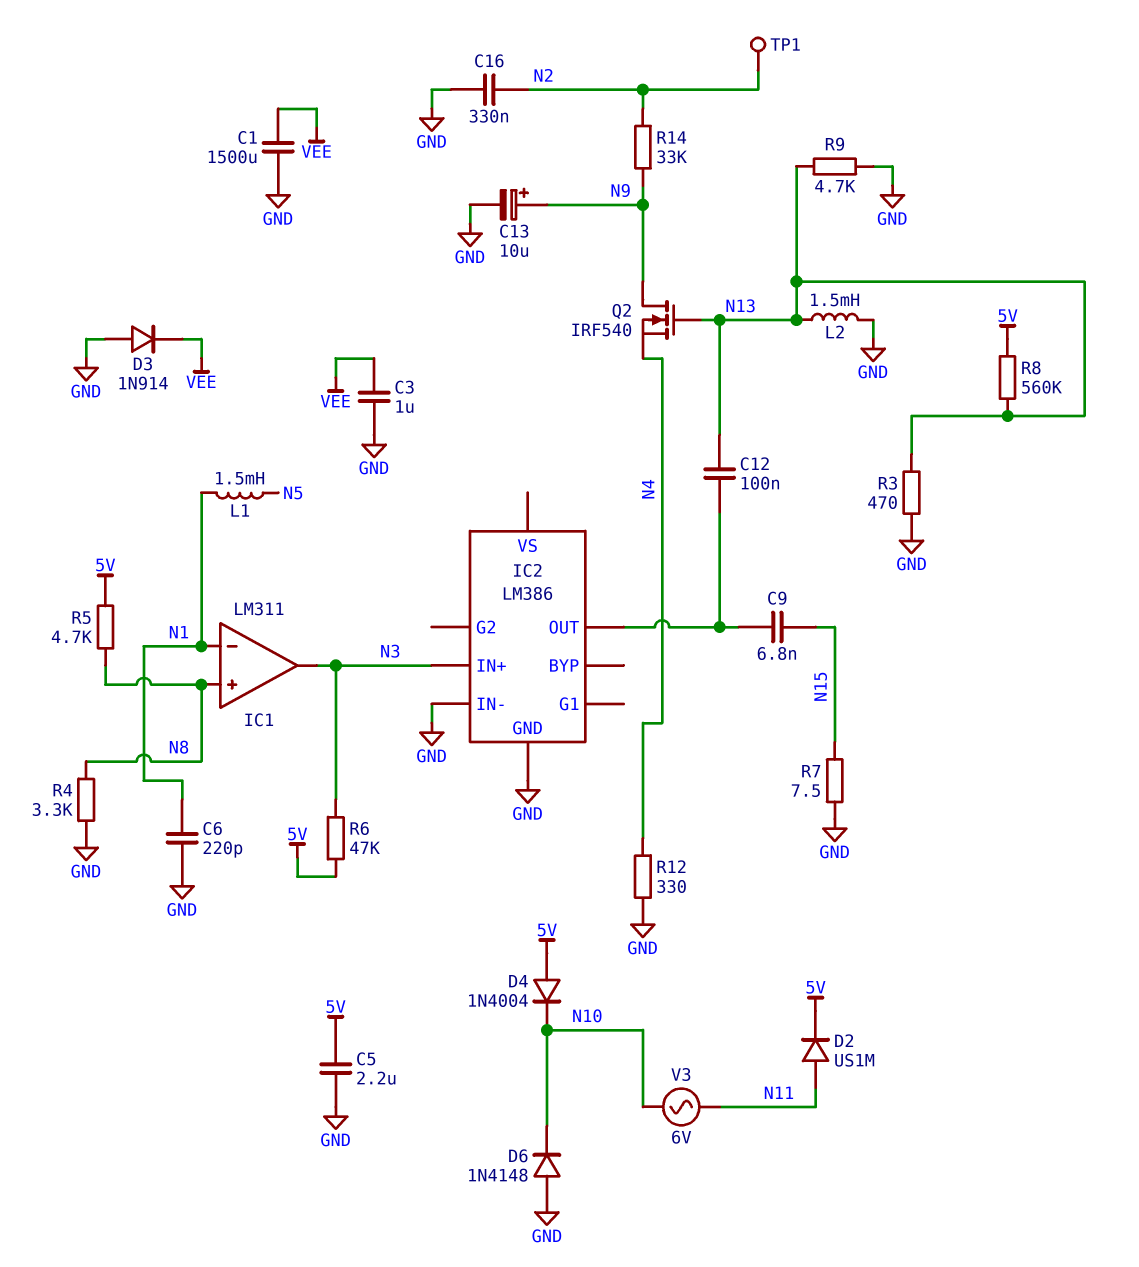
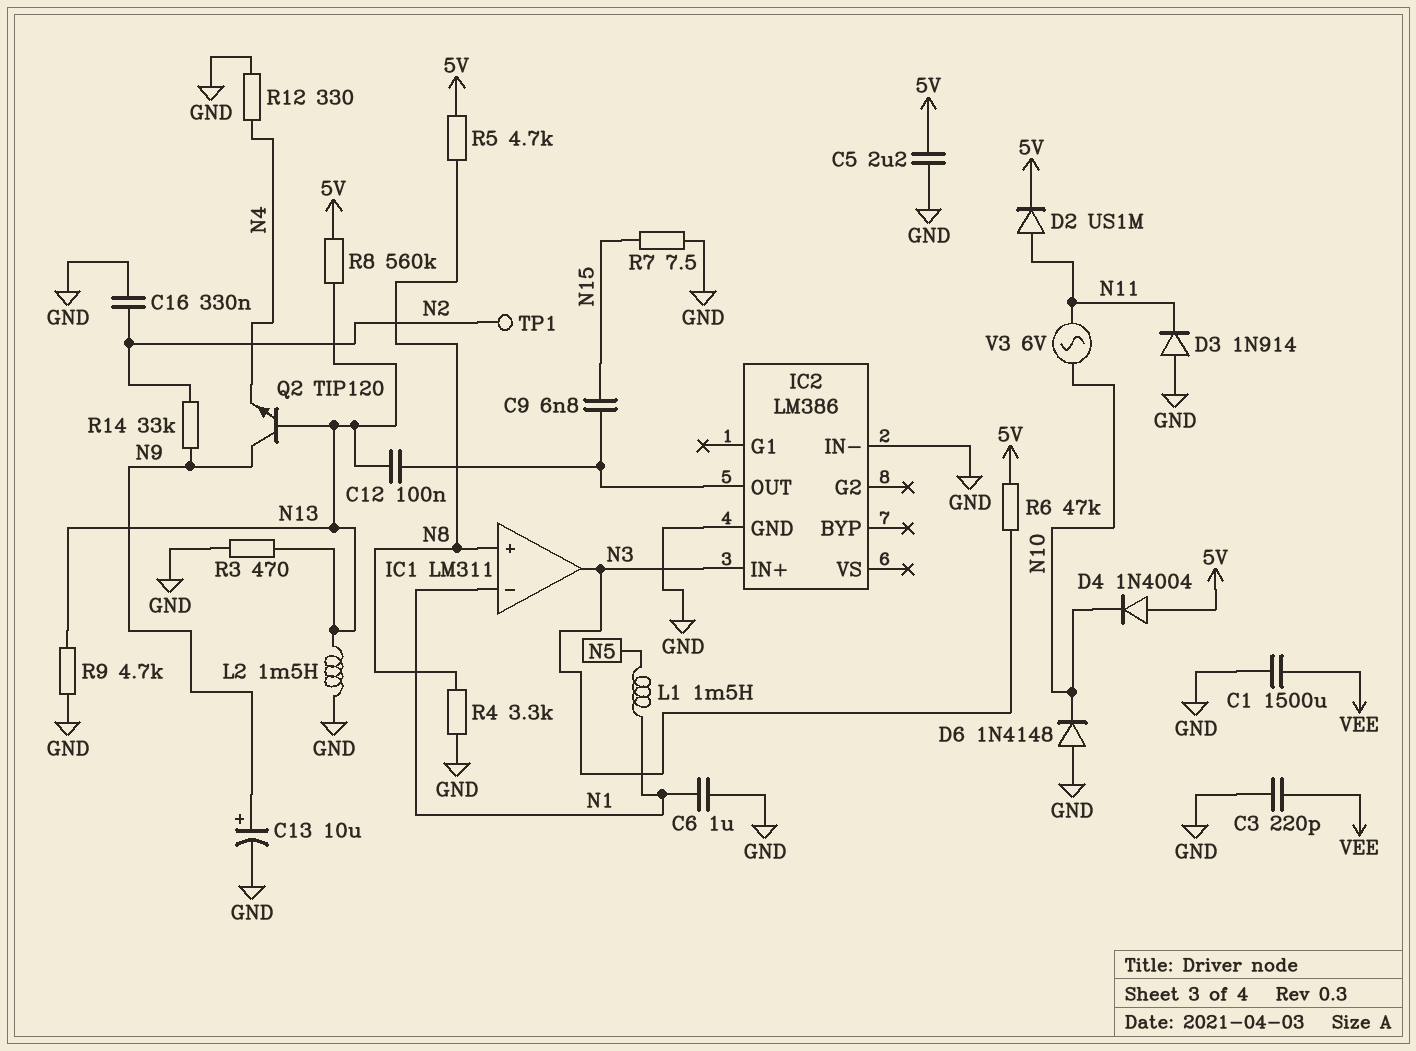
C3: 1uF (GND, VEE) -> 220pF (GND, VEE)
C6: 220pF (GND, N1) -> 1uF (GND, N1)
D3: diode 1N914 (A GND, K VEE) -> diode 1N914 (A GND, K N11)
Q2: NMOS IRF540 (G N13, D N9, S N4) -> NPN TIP120 (B N13, C N9, E N4)

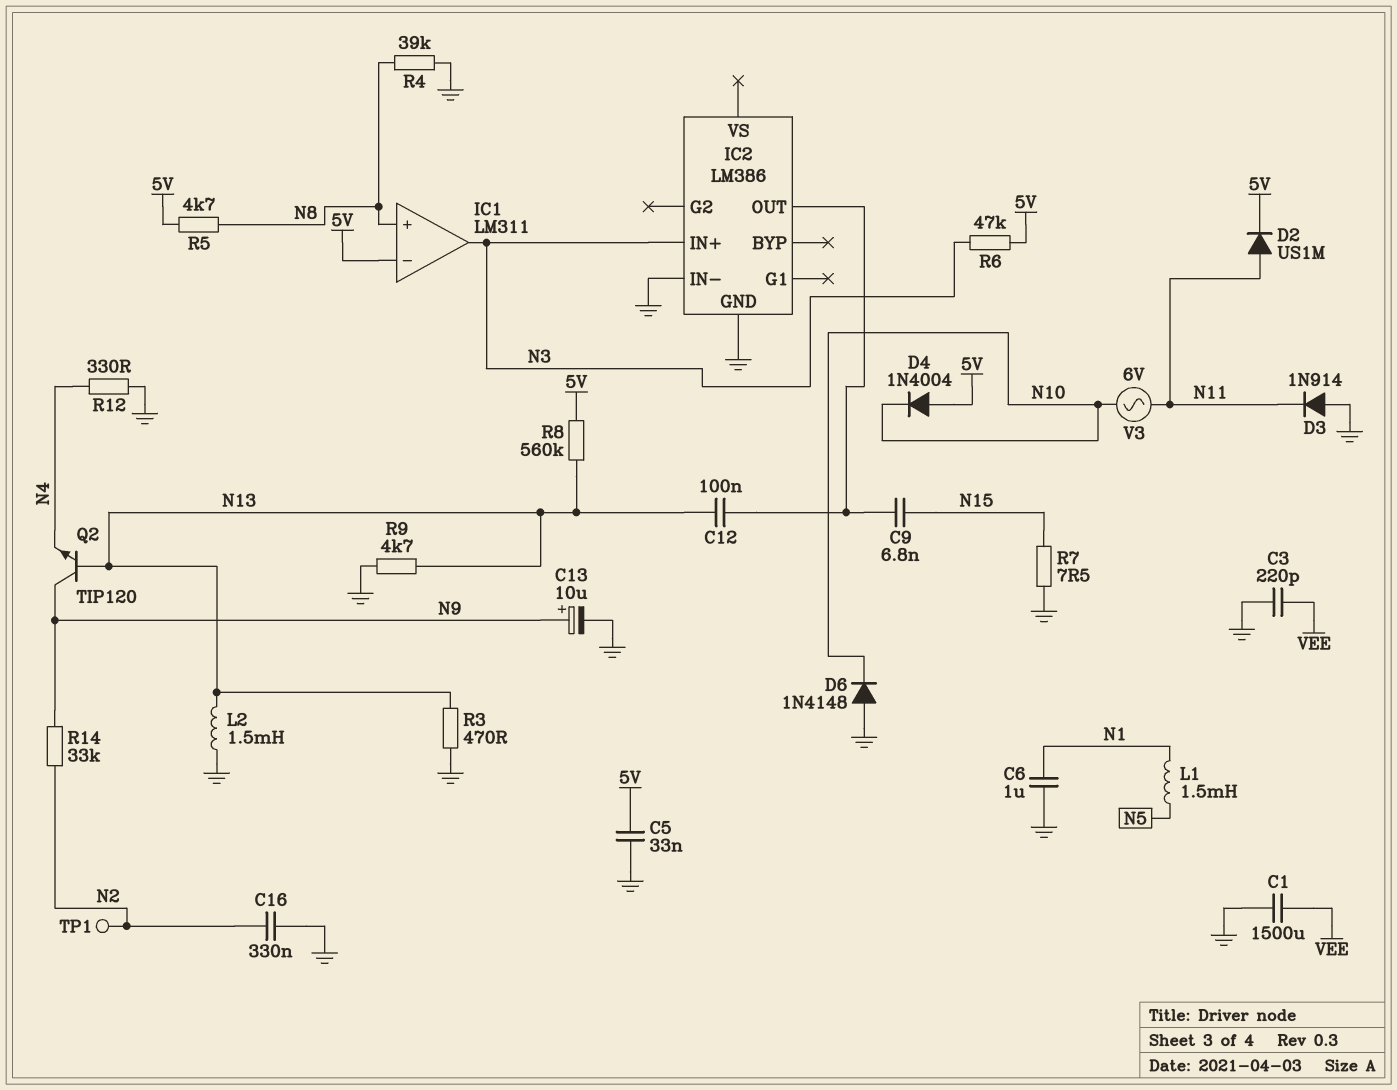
C5: 2.2uF (5V, GND) -> 33nF (5V, GND)
IC1 pin in-: N1 -> 5V
R4: 3.3k (GND, N8) -> 39k (GND, N8)

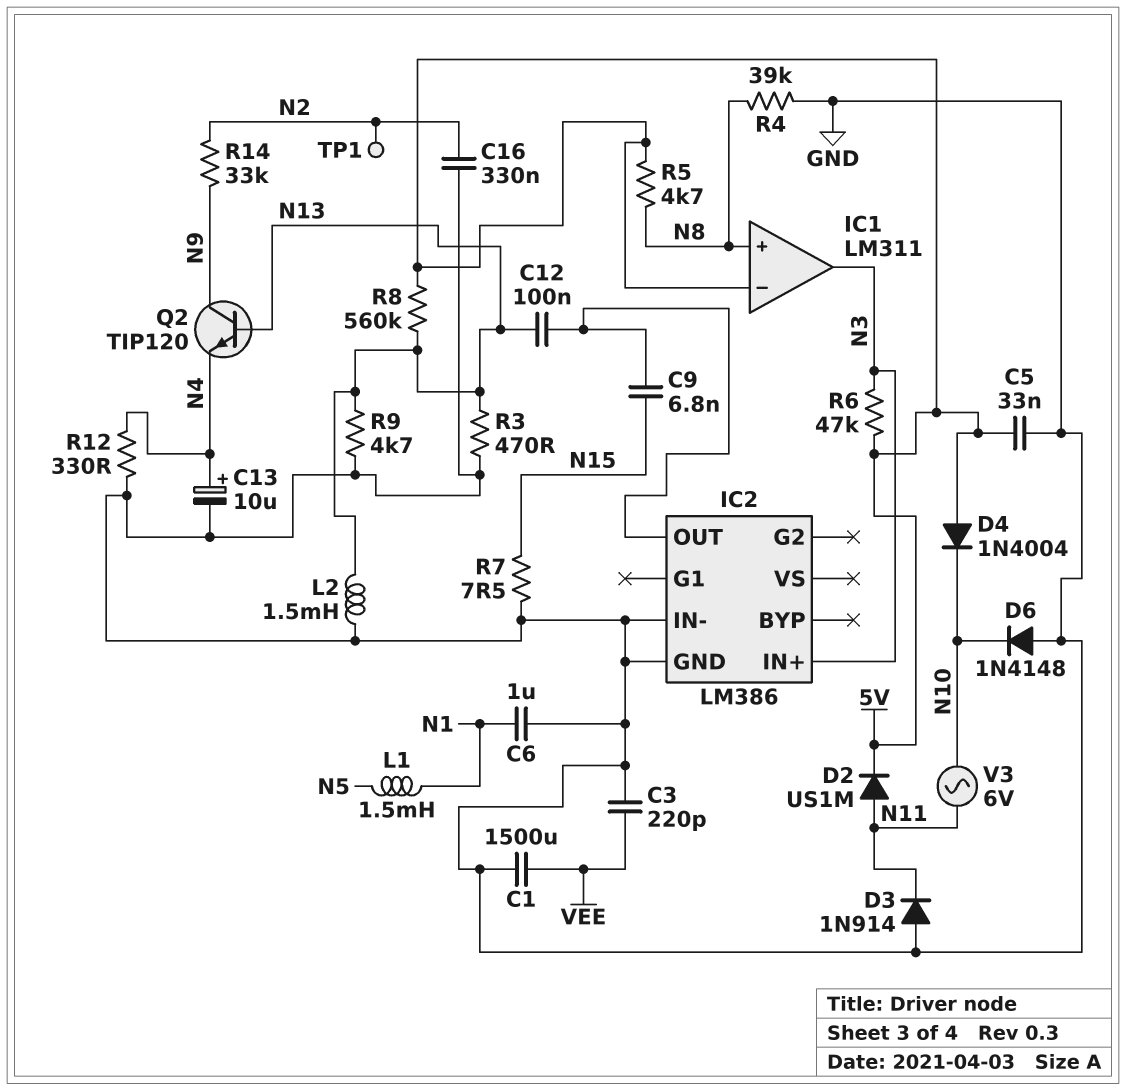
C13: 10uF (plus N9, minus GND) -> 10uF (plus N4, minus GND)

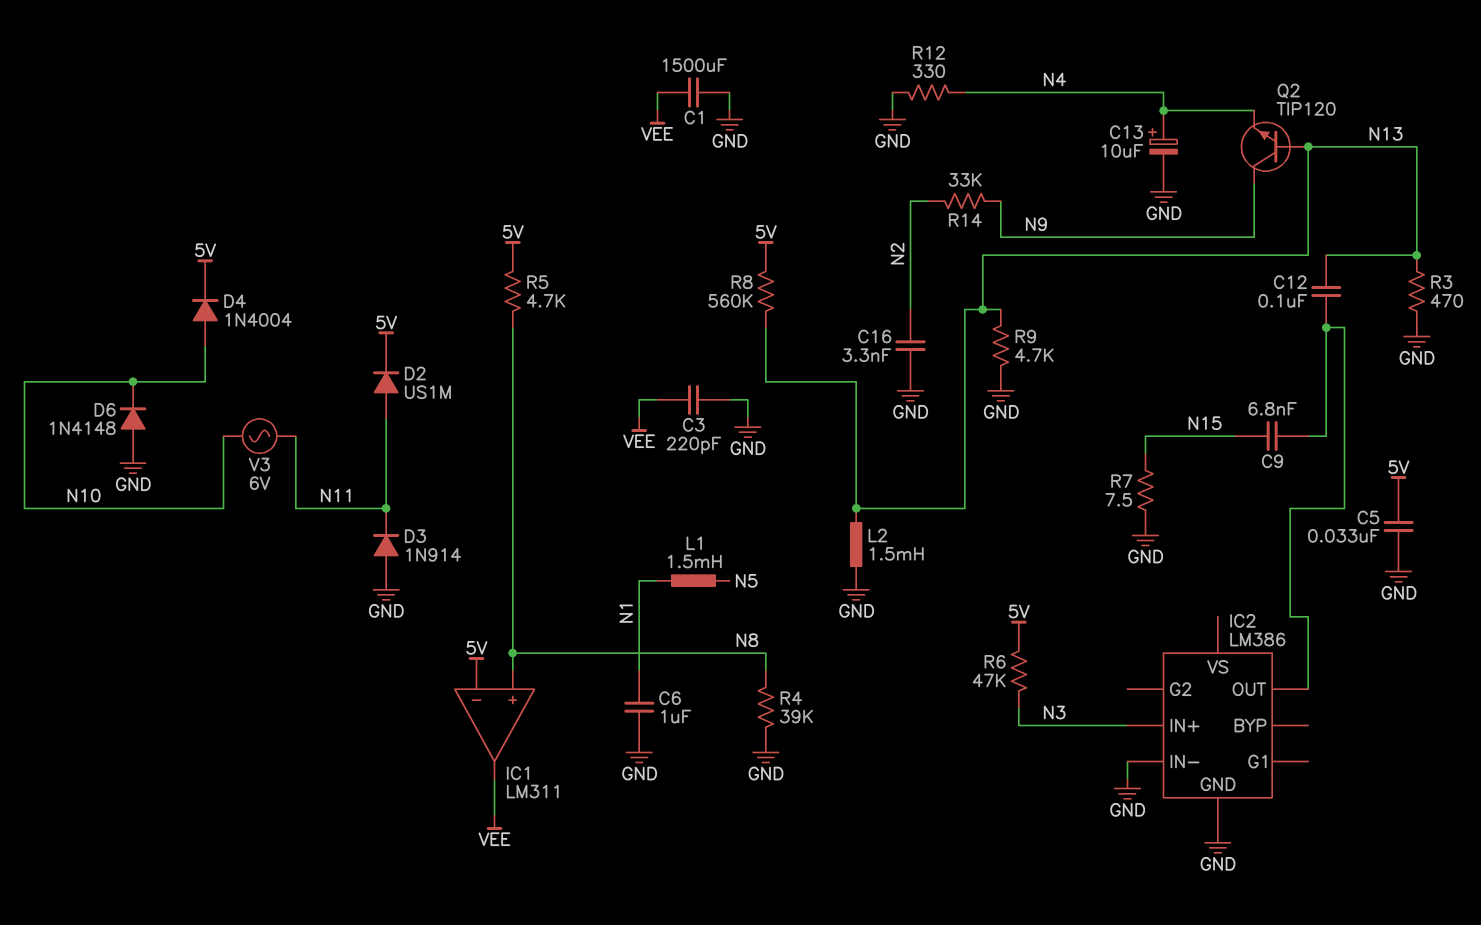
C16: 330nF (GND, N2) -> 3.3nF (GND, N2)
D4: diode 1N4004 (A 5V, K N10) -> diode 1N4004 (A N10, K 5V)
IC1 pin out: N3 -> VEE
TP1: test point (N2) -> none

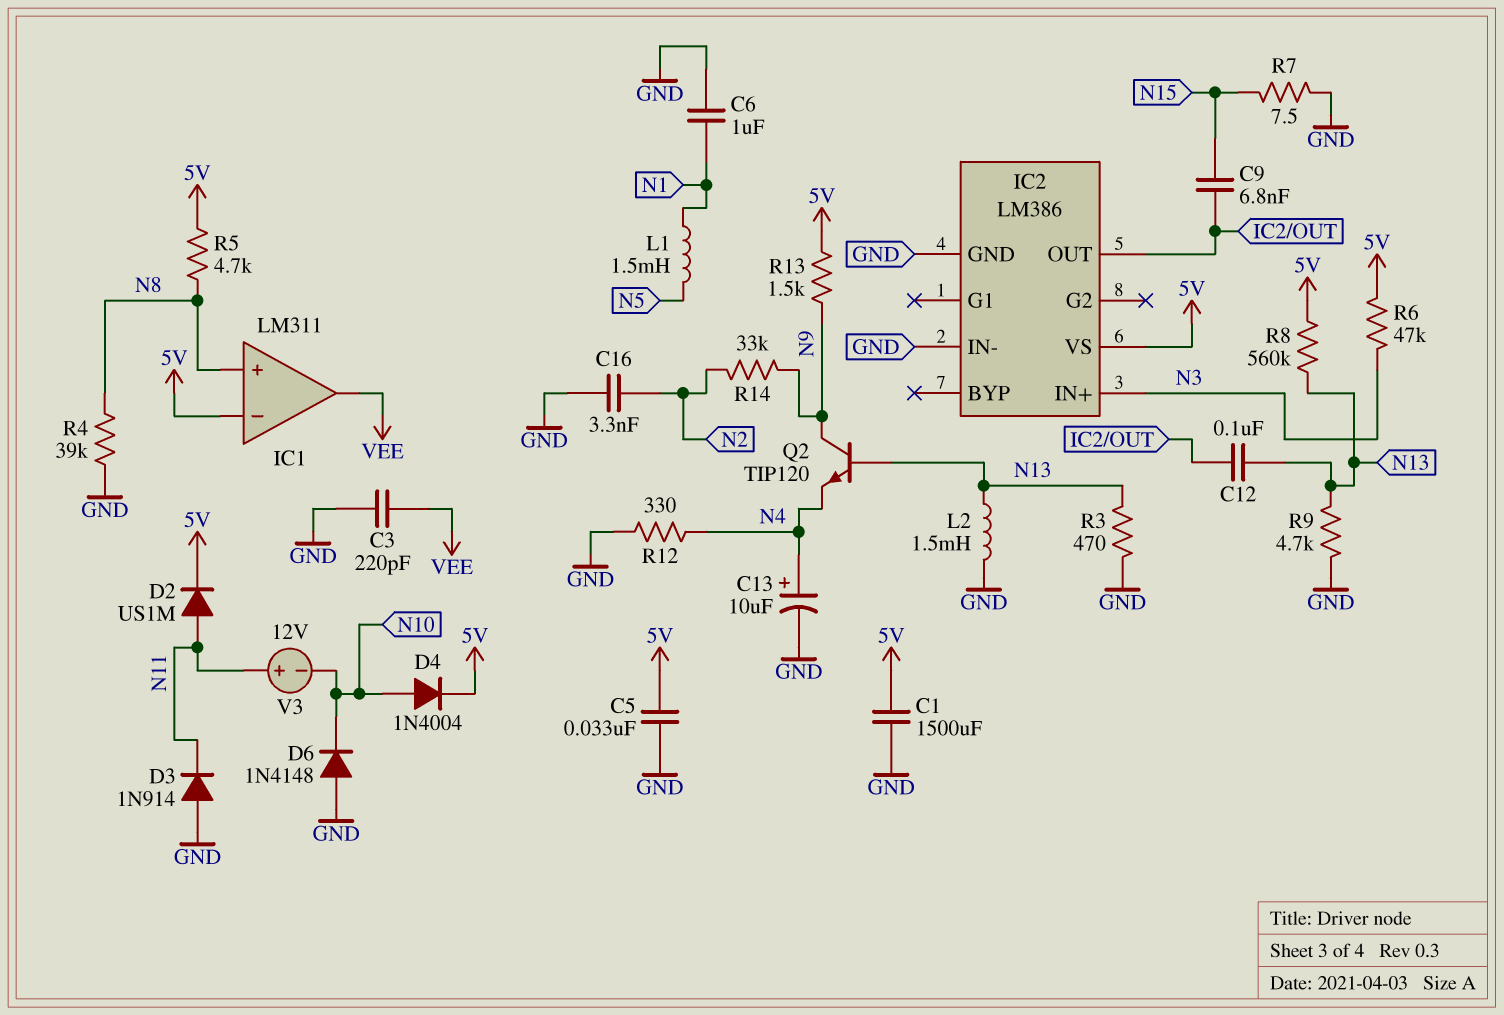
C1: 1500uF (GND, VEE) -> 1500uF (5V, GND)
IC2 pin VS: none -> 5V
R13: none -> 1.5k (5V, N9)
V3: AC 6V (N10, N11) -> 12V (plus N11, minus N10)

